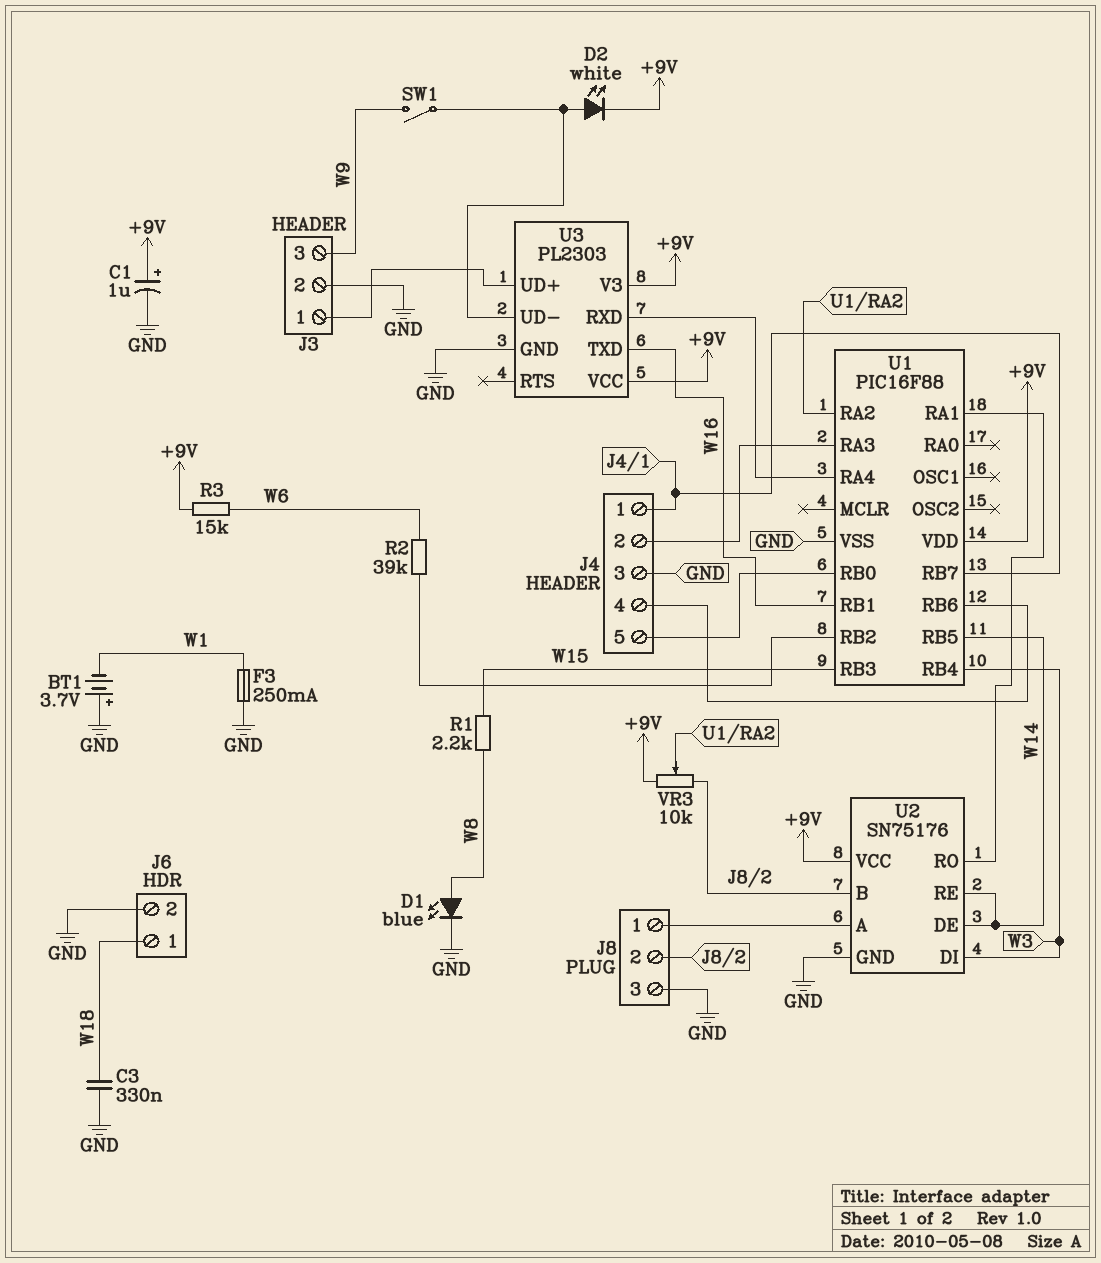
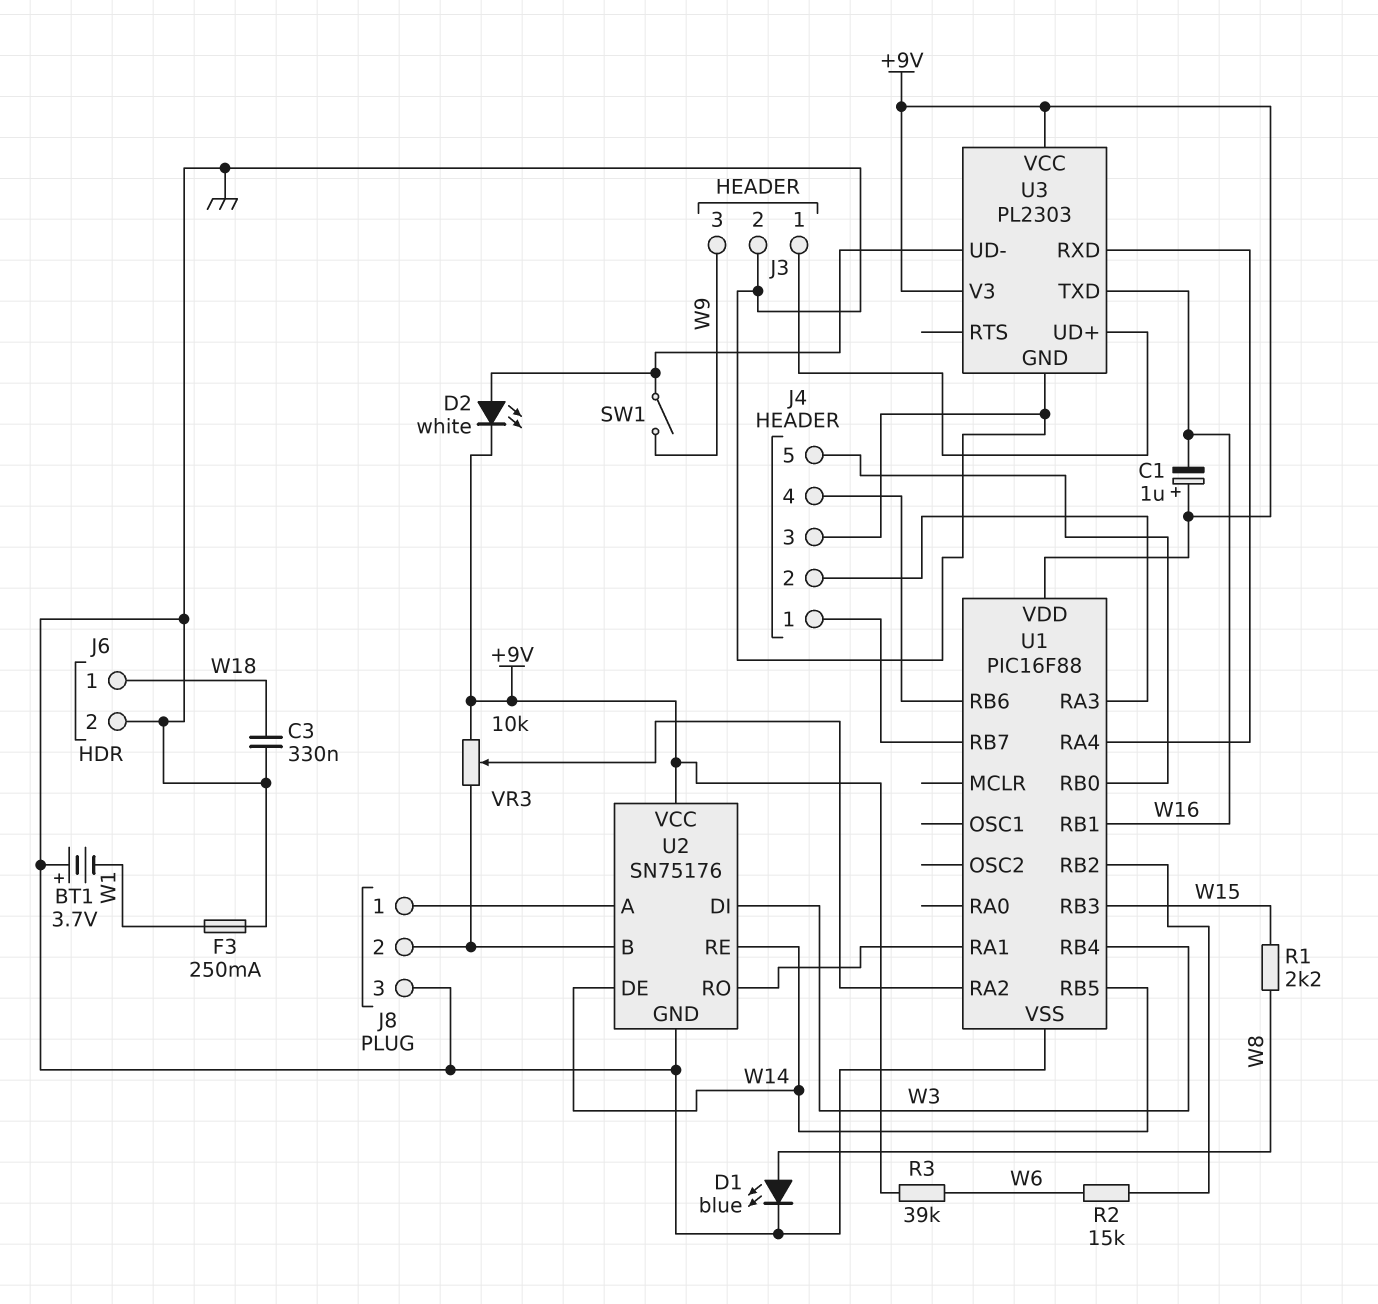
C1: 1uF (plus +9V, minus GND) -> 1uF (plus +9V, minus W16)
R2: 39k (U1/RB2, W6) -> 15k (U1/RB2, W6)
R3: 15k (+9V, W6) -> 39k (+9V, W6)

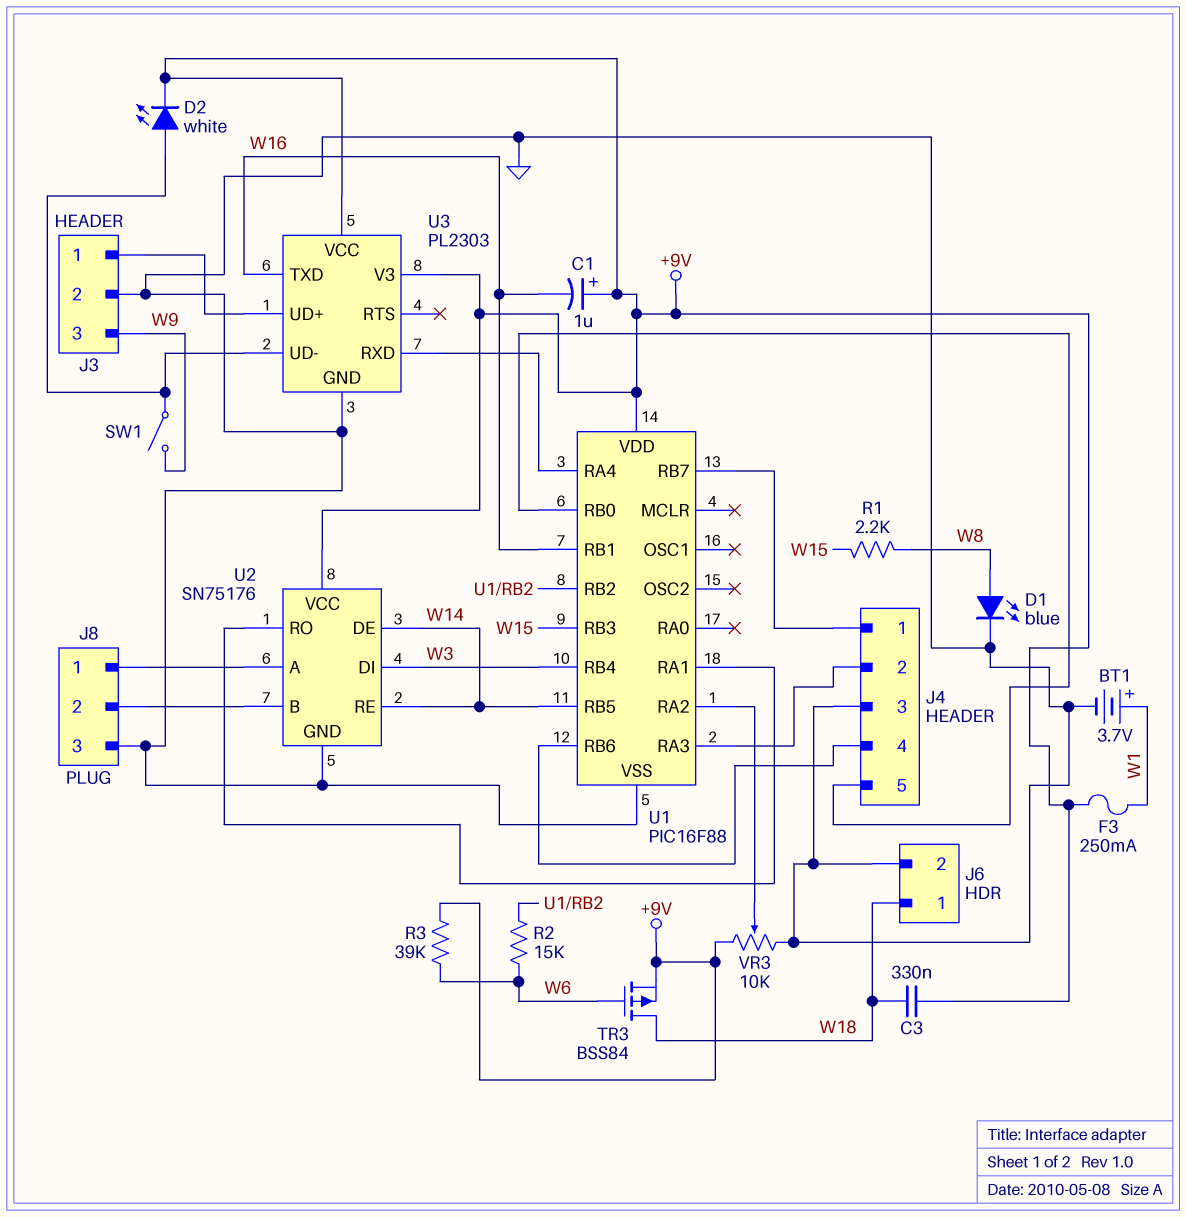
BT1: 3.7V (plus GND, minus W1) -> 3.7V (plus W1, minus GND)
C3: 330nF (GND, W18) -> 330nF (+9V, W18)
F3: 250mA (GND, W1) -> 250mA (+9V, W1)
TR3: none -> PMOS BSS84 (G W6, D W18, S +9V)
VR3: 10k (+9V, J8/2, wiper U1/RA2) -> 10k (+9V, GND, wiper U1/RA2)

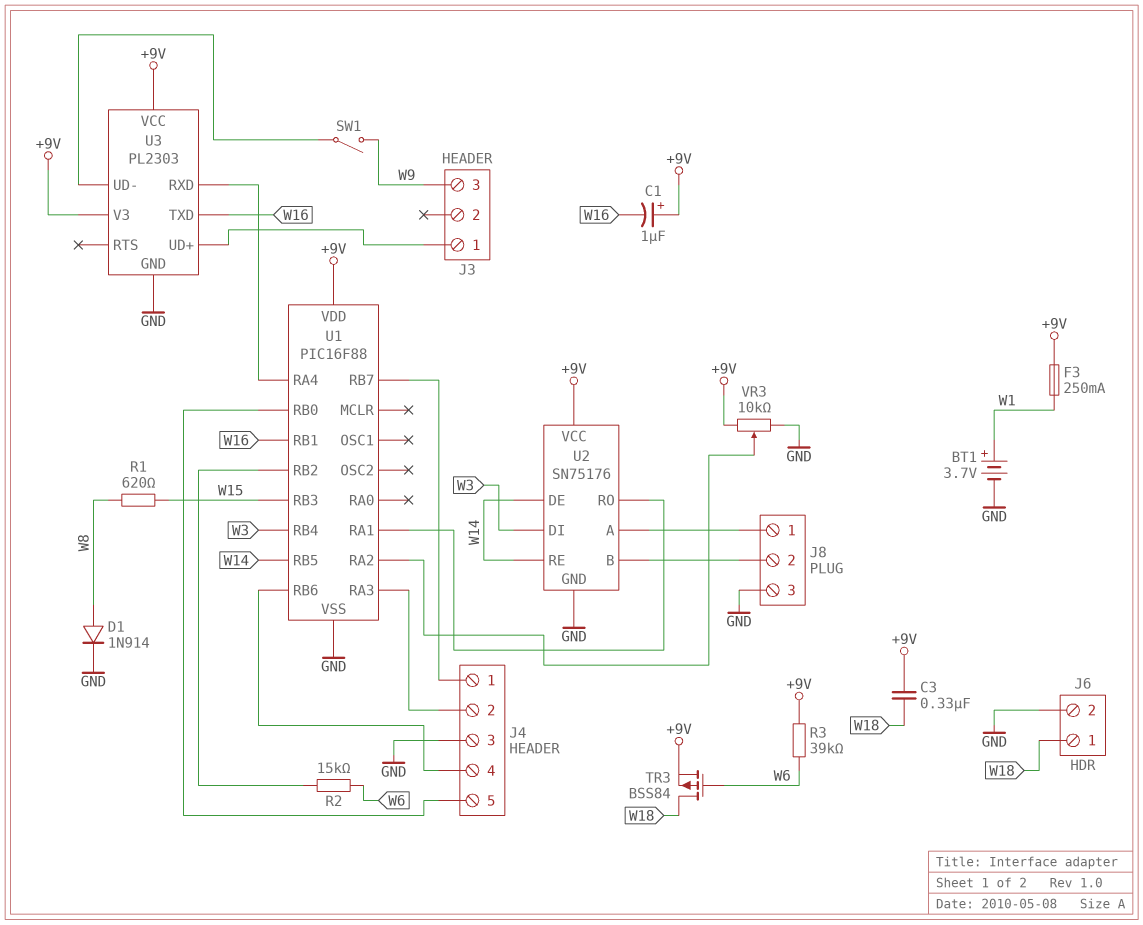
D1: LED blue (A W8, K GND) -> diode 1N914 (A W8, K GND)
D2: LED white (A U3/UD-, K +9V) -> none
J3 pin 2: GND -> none
R1: 2.2k (W8, W15) -> 620 (W8, W15)

